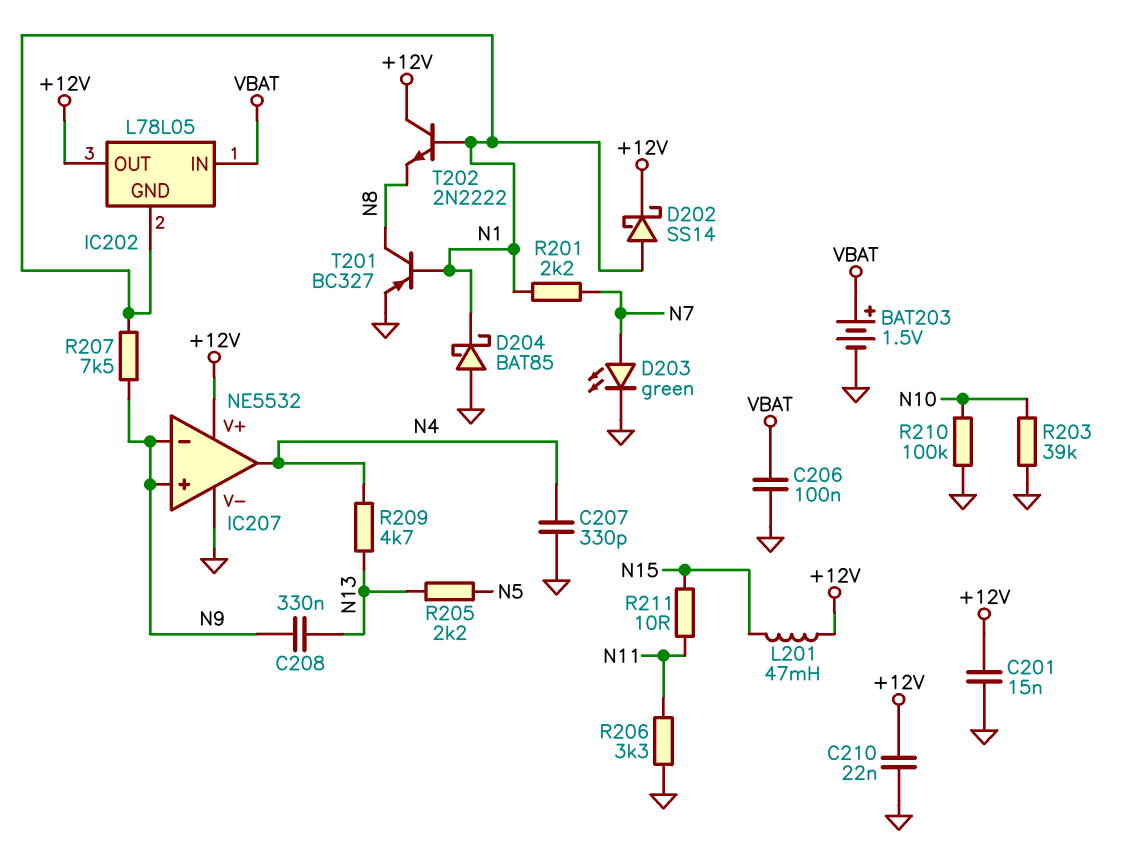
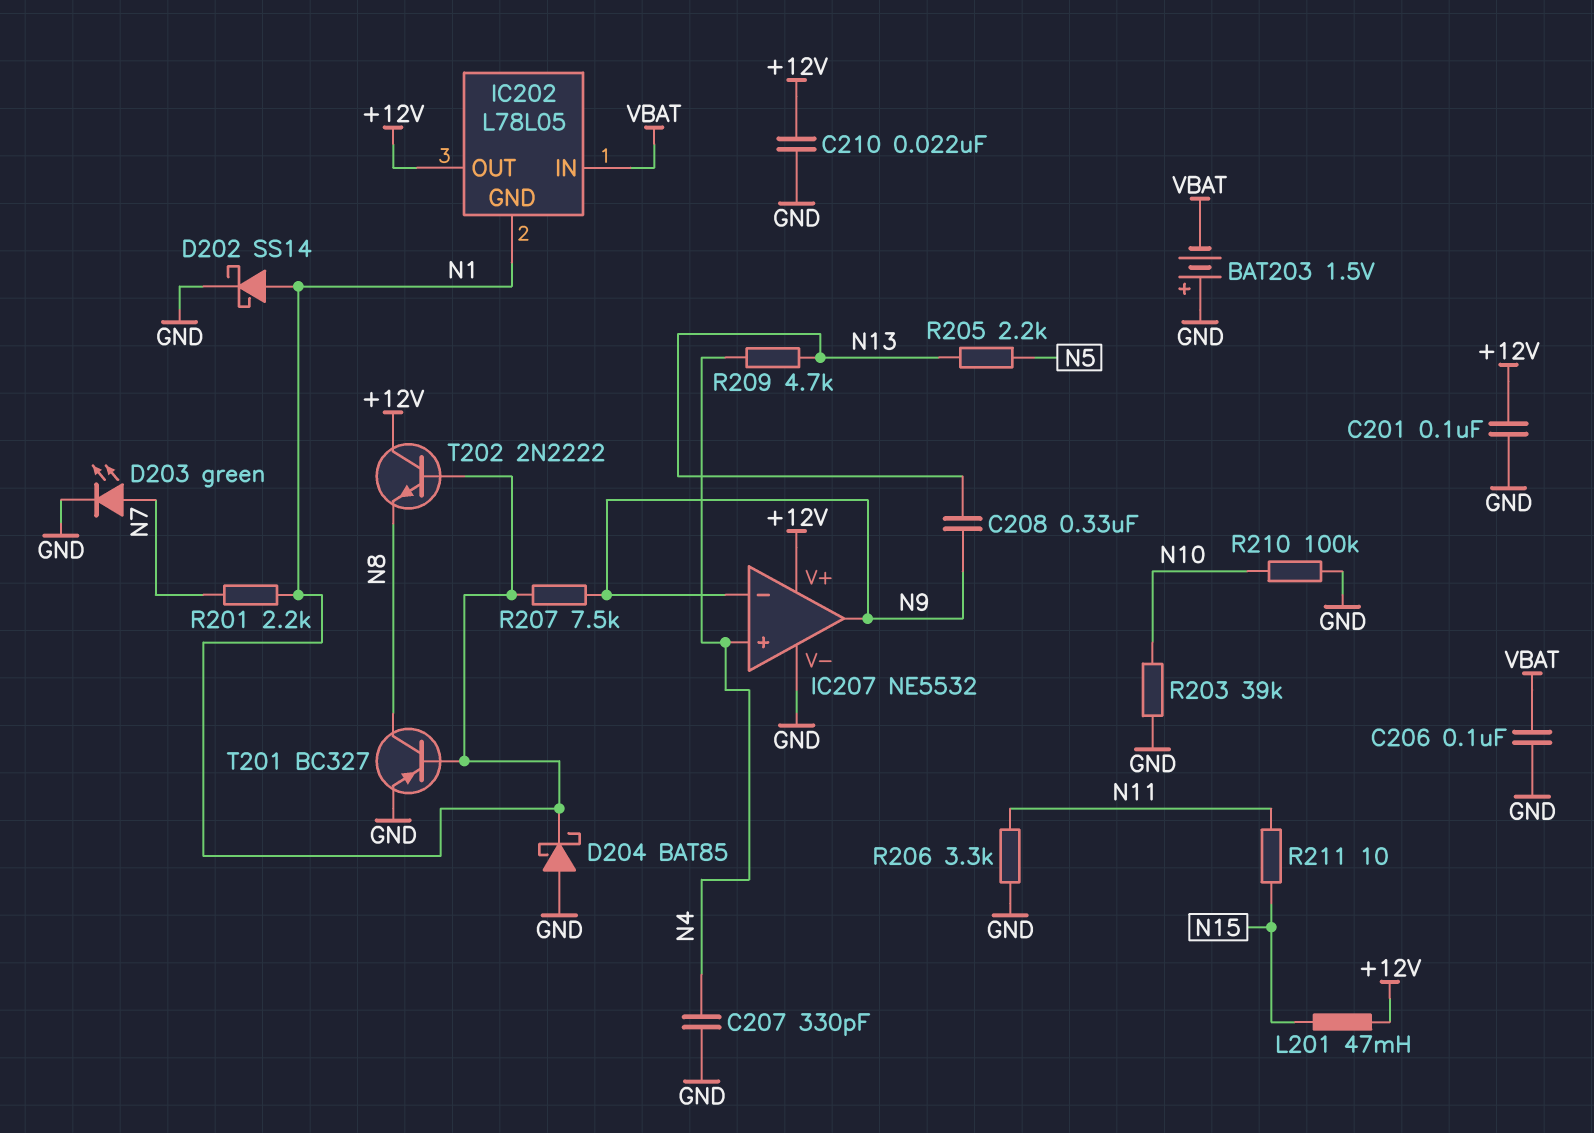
BAT203: 1.5V (plus VBAT, minus GND) -> 1.5V (plus GND, minus VBAT)
C201: 15nF (+12V, GND) -> 100nF (+12V, GND)
D202: schottky SS14 (A N1, K +12V) -> schottky SS14 (A N1, K GND)
IC207 pin in+: N9 -> N4
IC207 pin out: N4 -> N9

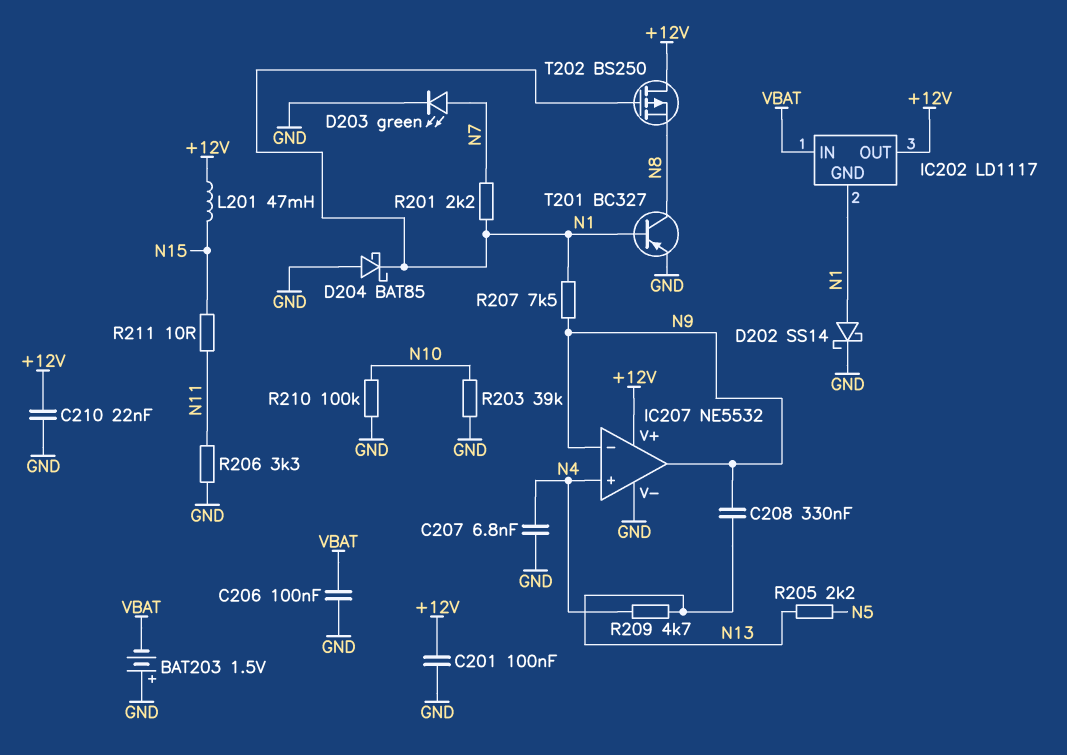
C207: 330pF (GND, N4) -> 6.8nF (GND, N4)
IC202: L78L05 -> LD1117
T202: NPN 2N2222 (B N1, C +12V, E N8) -> PMOS BS250 (G N1, D +12V, S N8)

